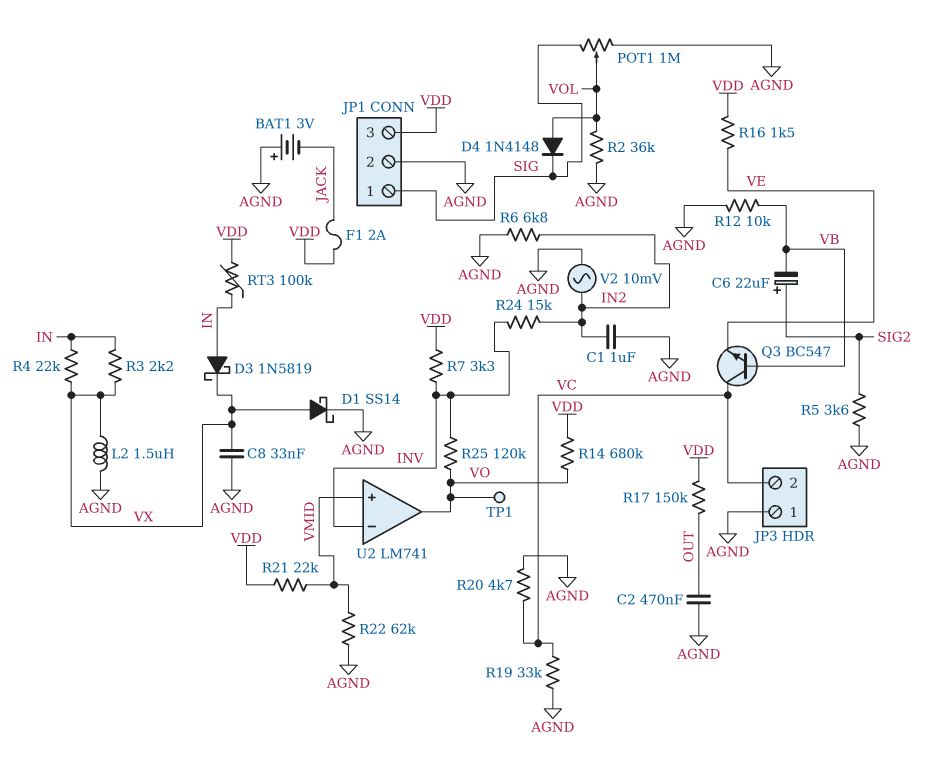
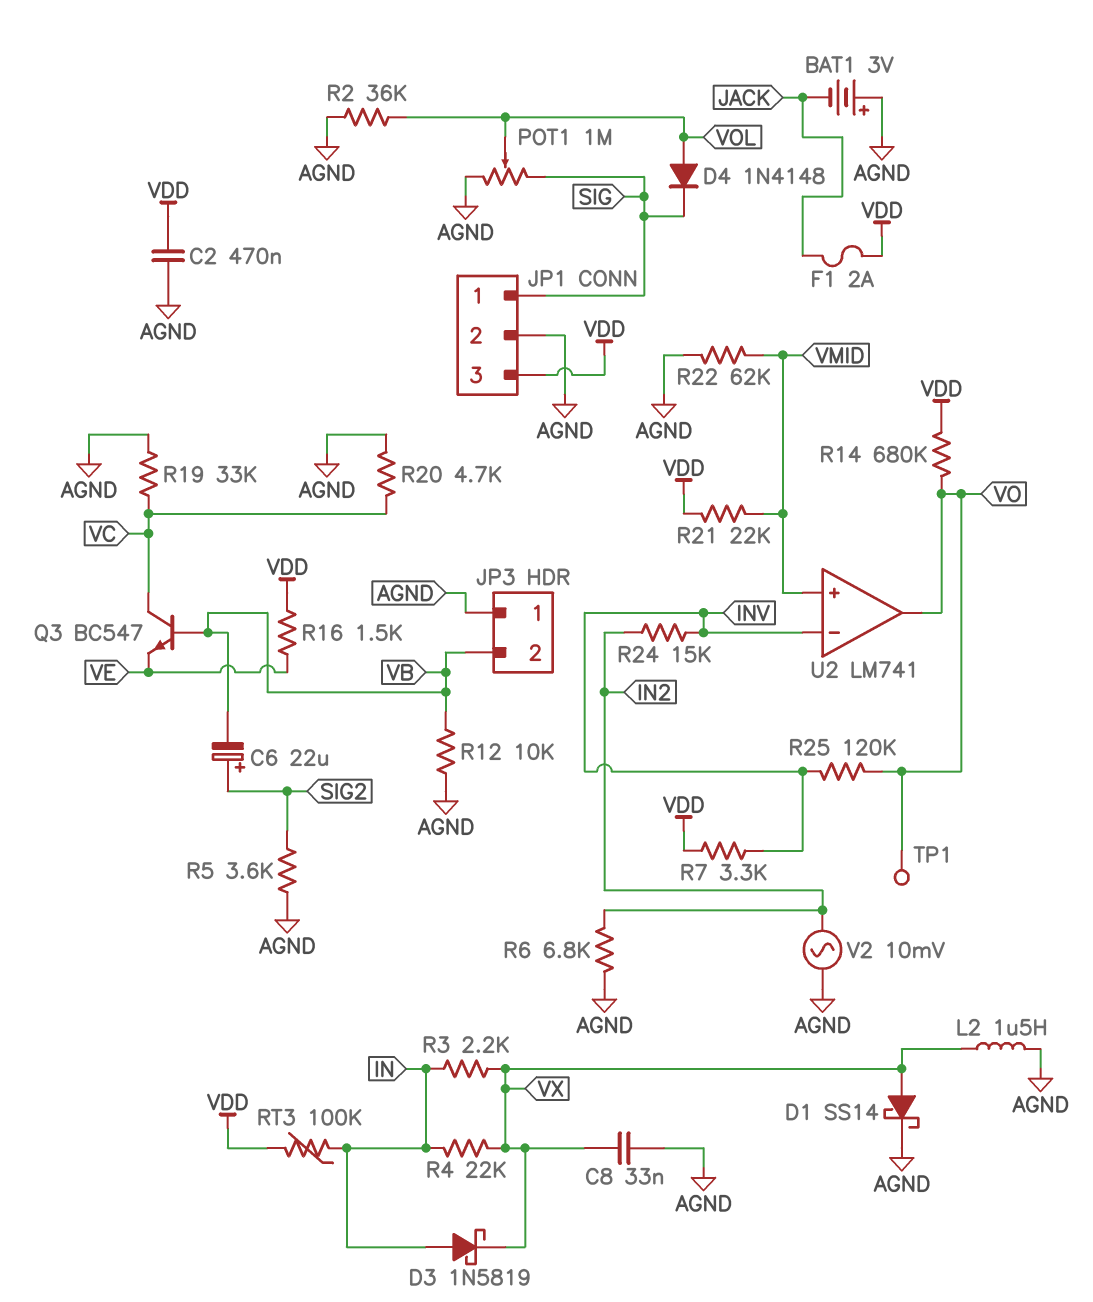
C1: 1uF (AGND, IN2) -> none
C2: 470nF (AGND, OUT) -> 470nF (AGND, VDD)
JP3 pin 2: VC -> VB
R17: 150k (OUT, VDD) -> none

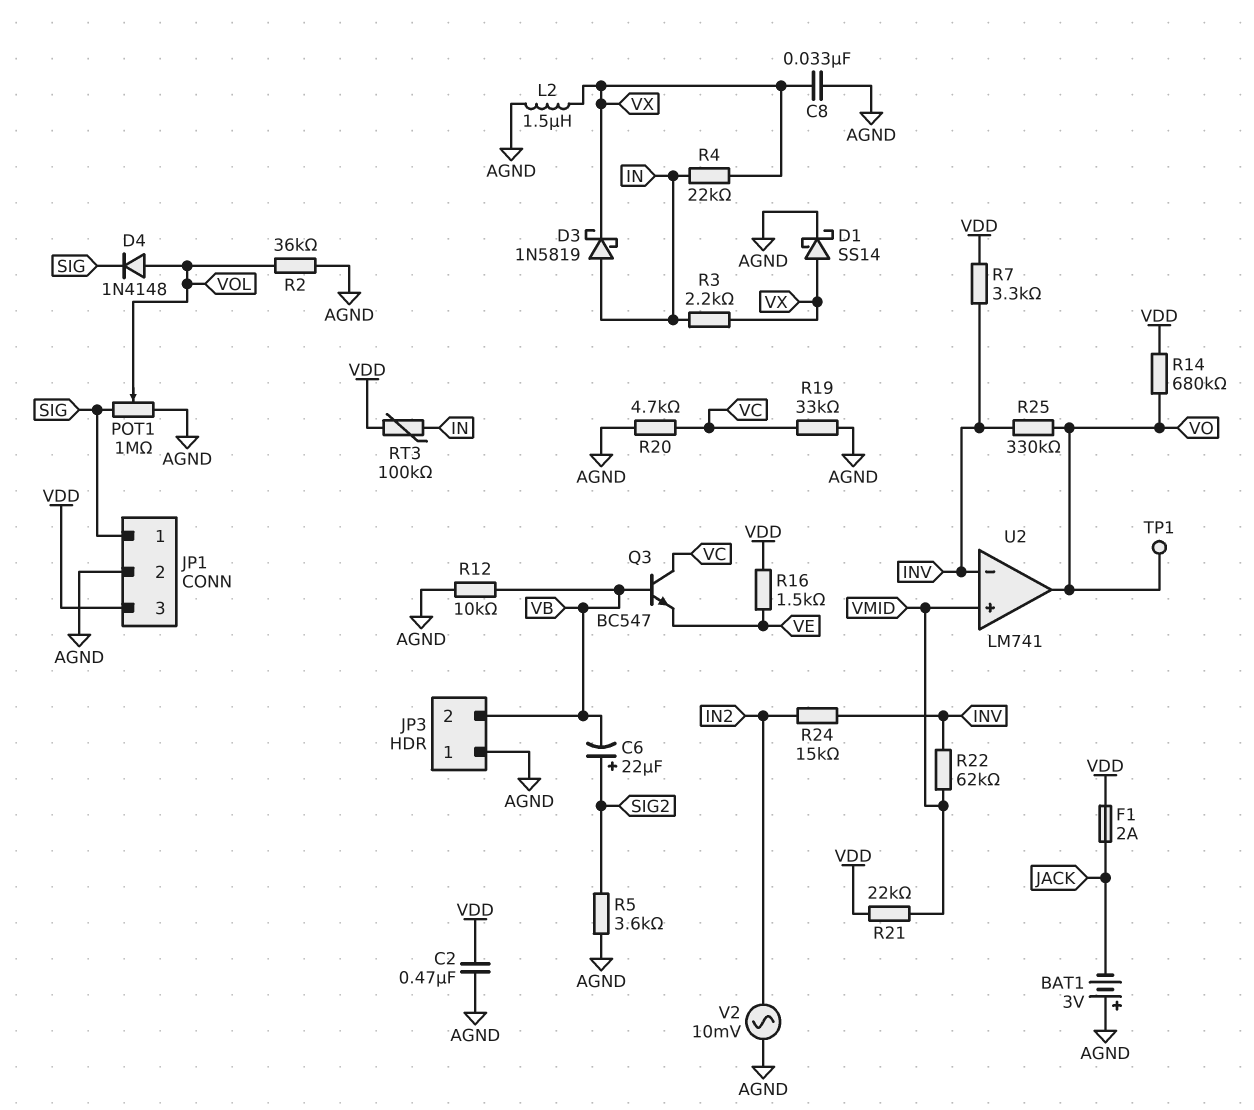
R6: 6.8k (AGND, IN2) -> none
R22: 62k (AGND, VMID) -> 62k (INV, VMID)
R25: 120k (INV, VO) -> 330k (INV, VO)

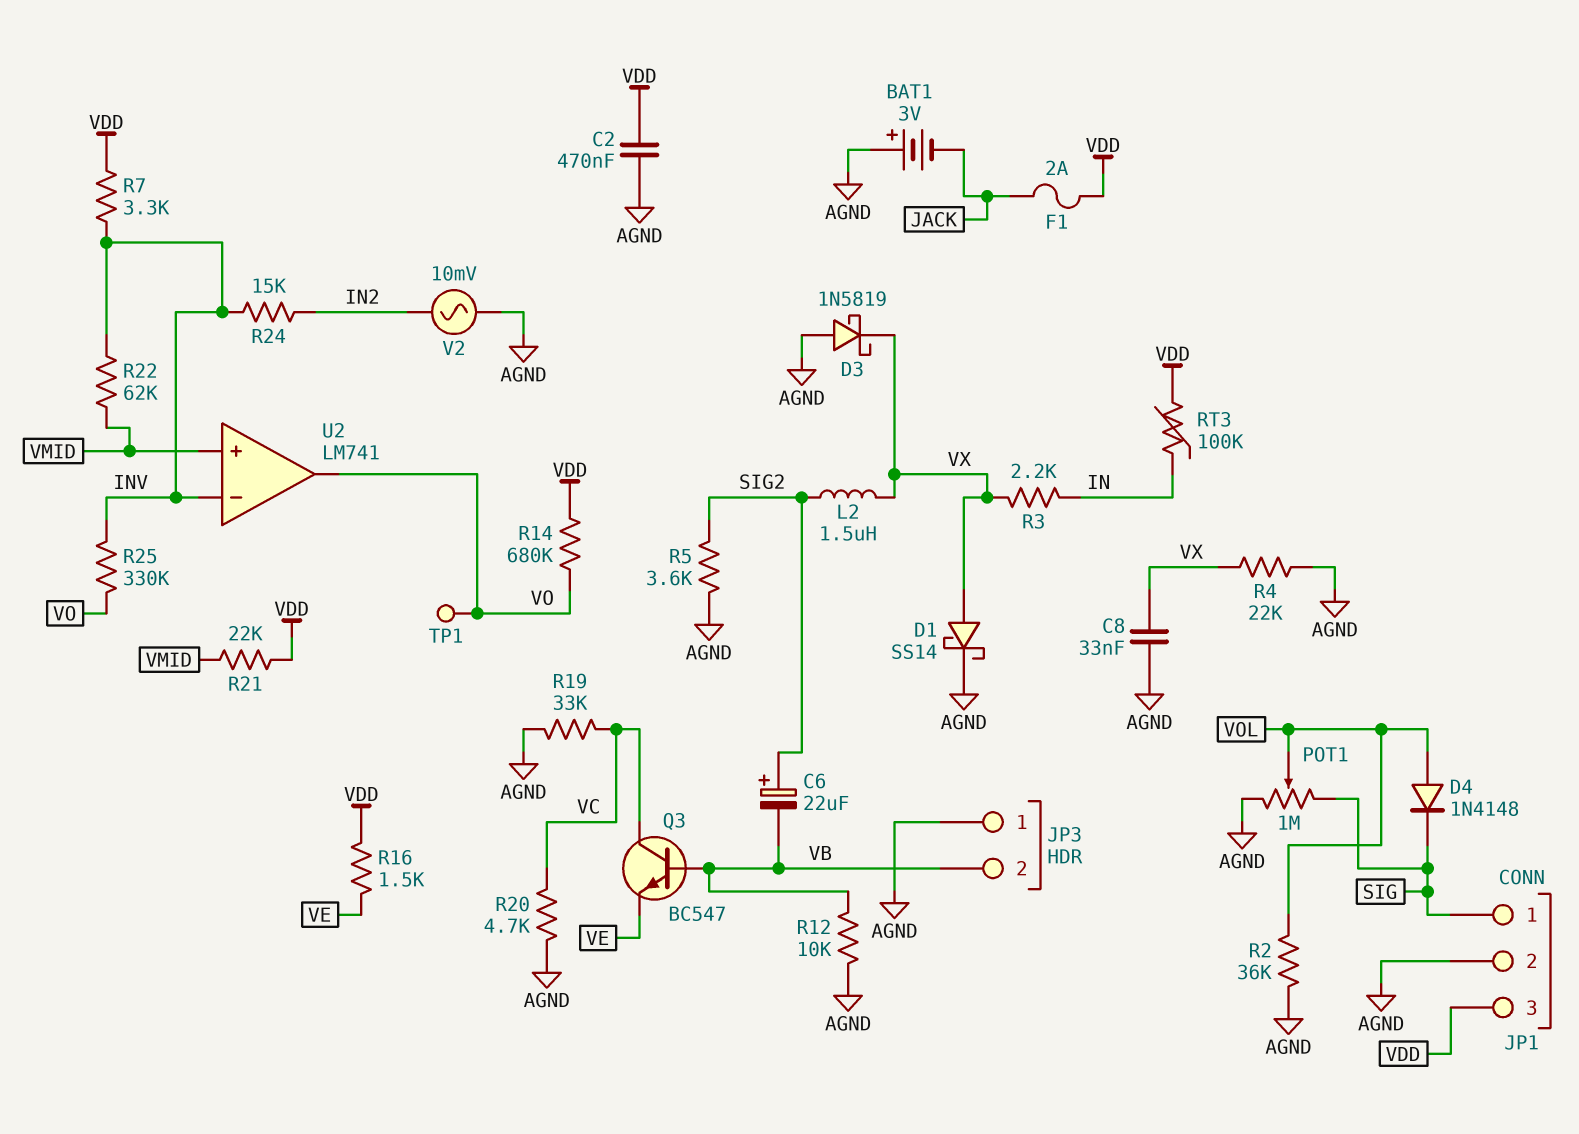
D3: schottky 1N5819 (A IN, K VX) -> schottky 1N5819 (A AGND, K VX)
L2: 1.5uH (AGND, VX) -> 1.5uH (SIG2, VX)
R4: 22k (IN, VX) -> 22k (AGND, VX)

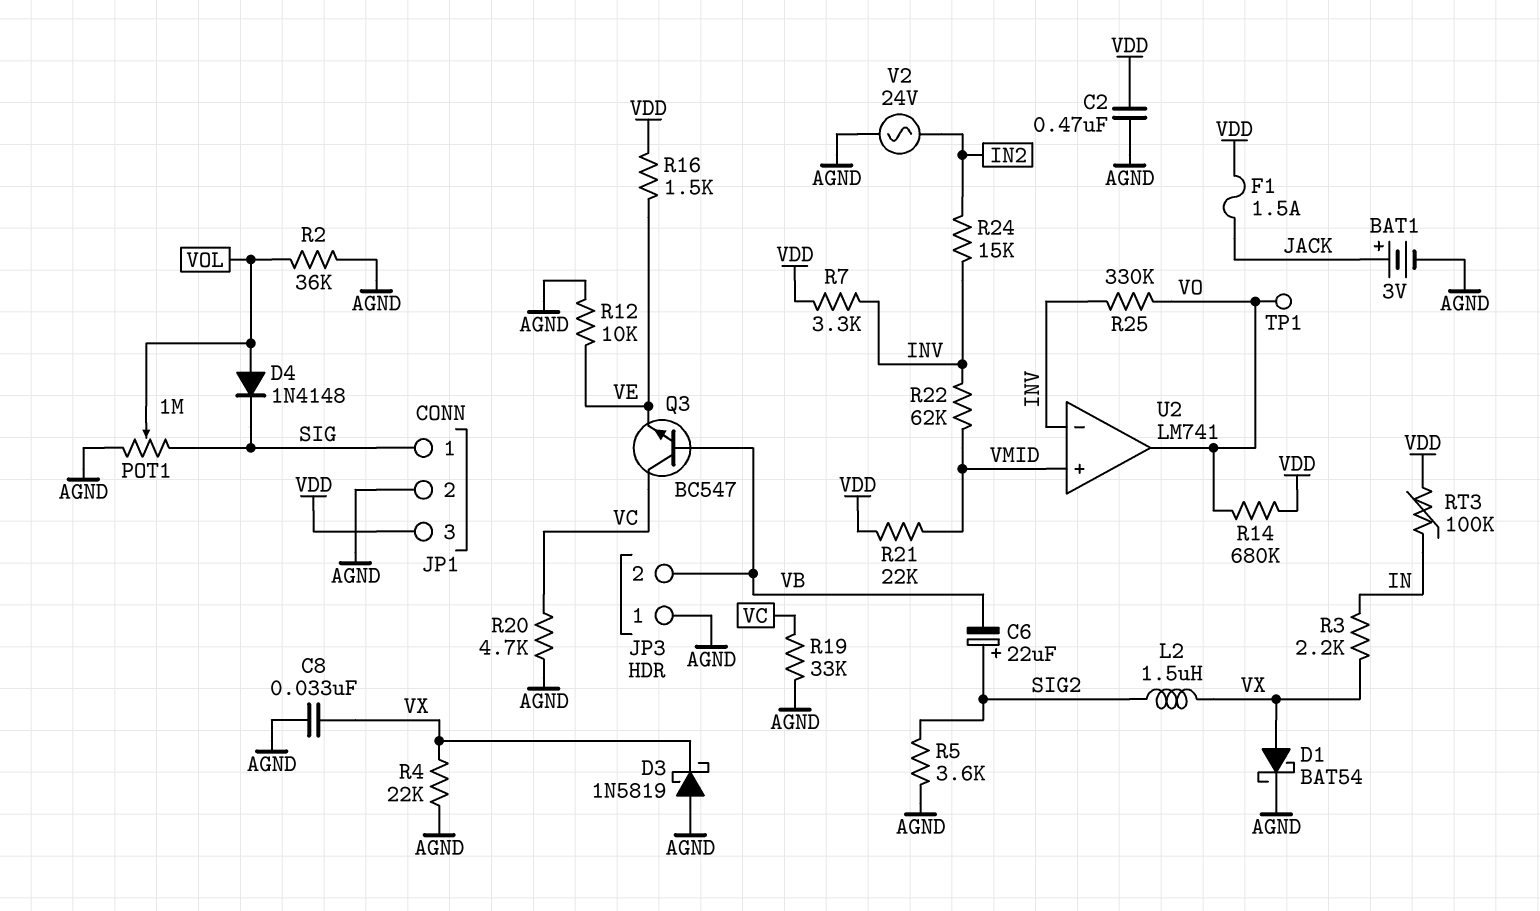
BAT1: 3V (plus AGND, minus JACK) -> 3V (plus JACK, minus AGND)
D1: schottky SS14 (A VX, K AGND) -> schottky BAT54 (A VX, K AGND)
F1: 2A (JACK, VDD) -> 1.5A (JACK, VDD)
R12: 10k (AGND, VB) -> 10k (AGND, VE)
V2: AC 10mV (AGND, IN2) -> AC 24V (AGND, IN2)

